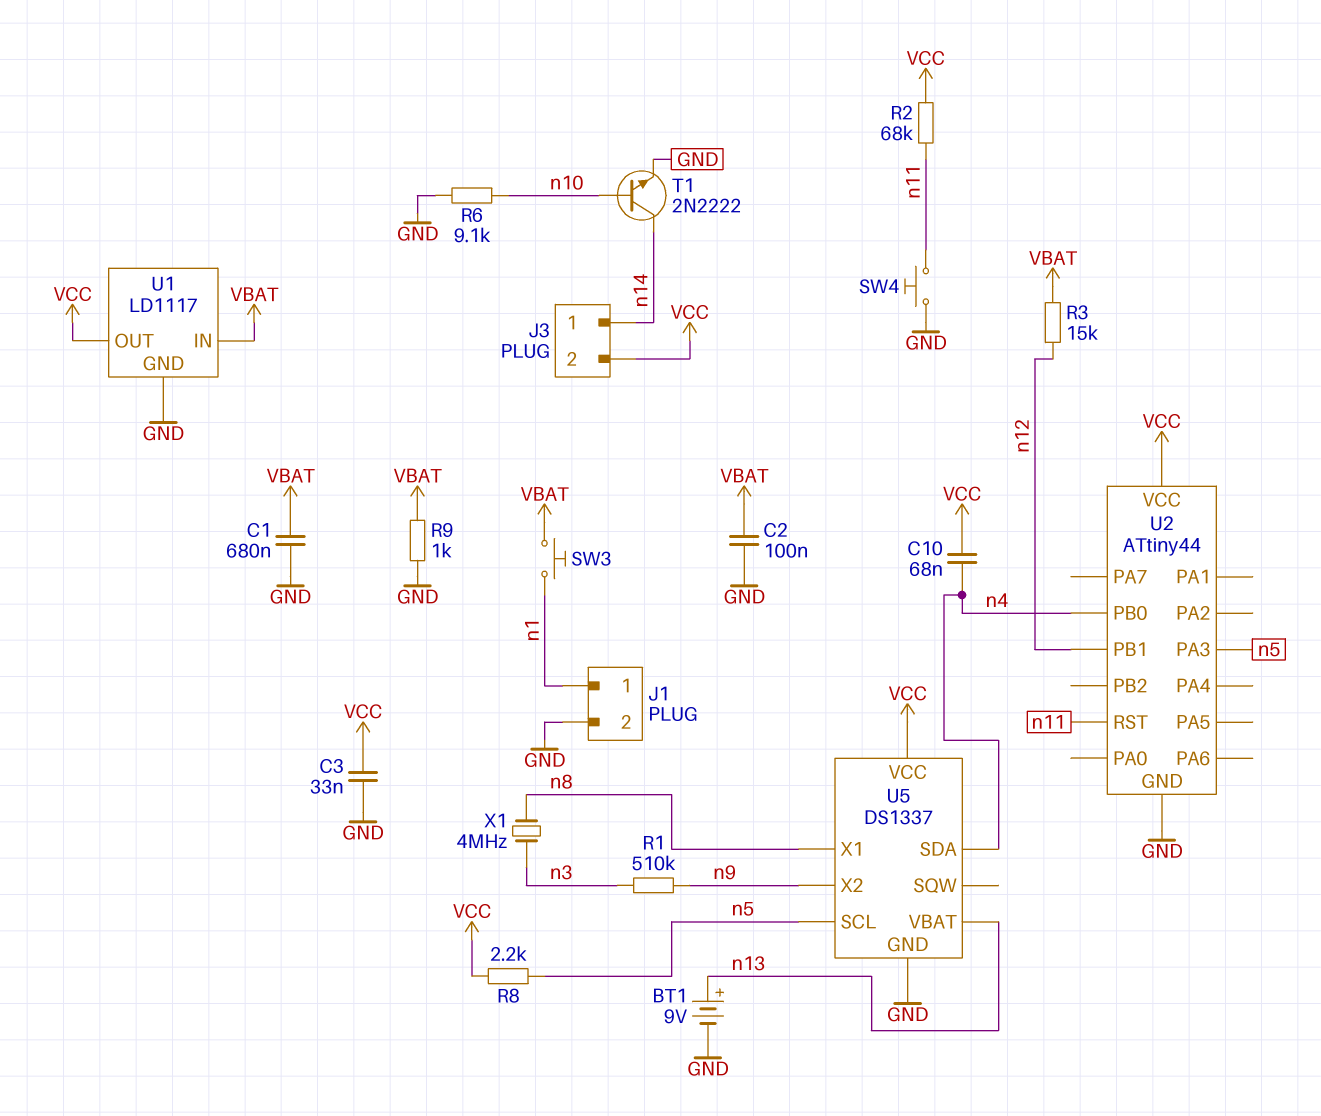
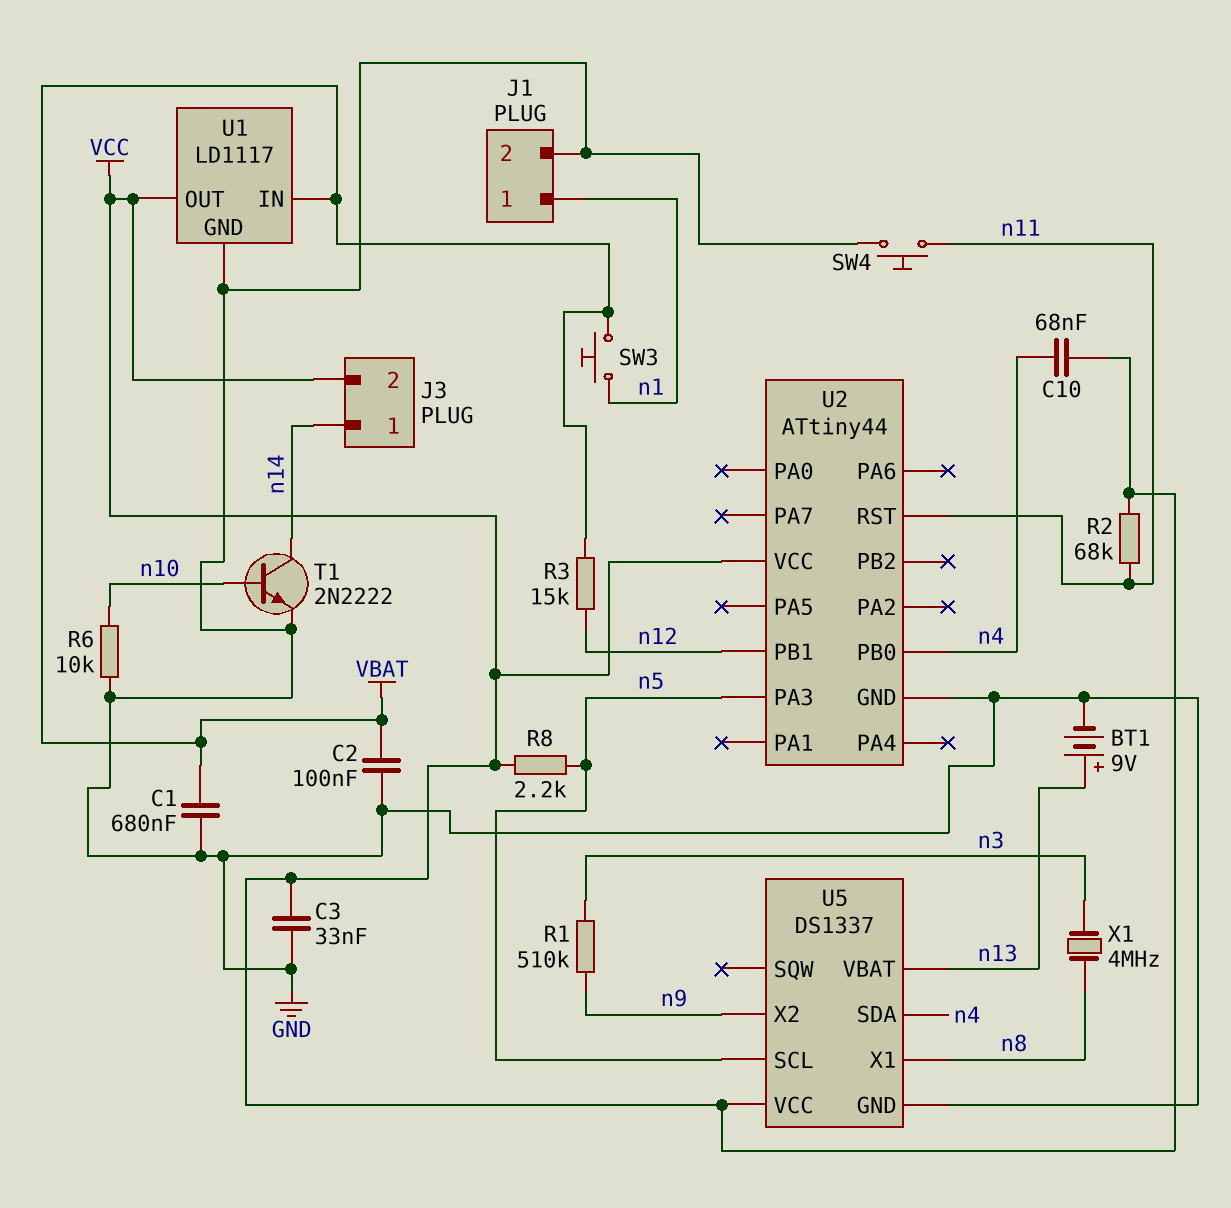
R6: 9.1k (GND, n10) -> 10k (GND, n10)
R9: 1k (GND, VBAT) -> none

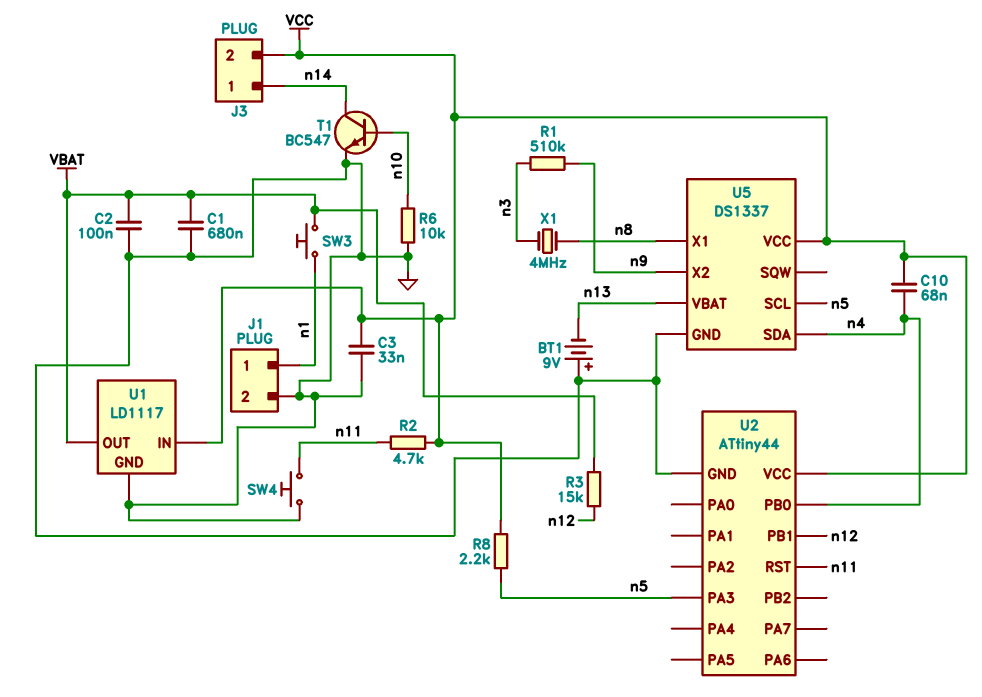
BT1: 9V (plus n13, minus GND) -> 9V (plus GND, minus n13)
R2: 68k (VCC, n11) -> 4.7k (VCC, n11)
T1: NPN 2N2222 (B n10, C n14, E GND) -> NPN BC547 (B n10, C n14, E GND)
U1 pin IN: VBAT -> VCC
U1 pin OUT: VCC -> VBAT

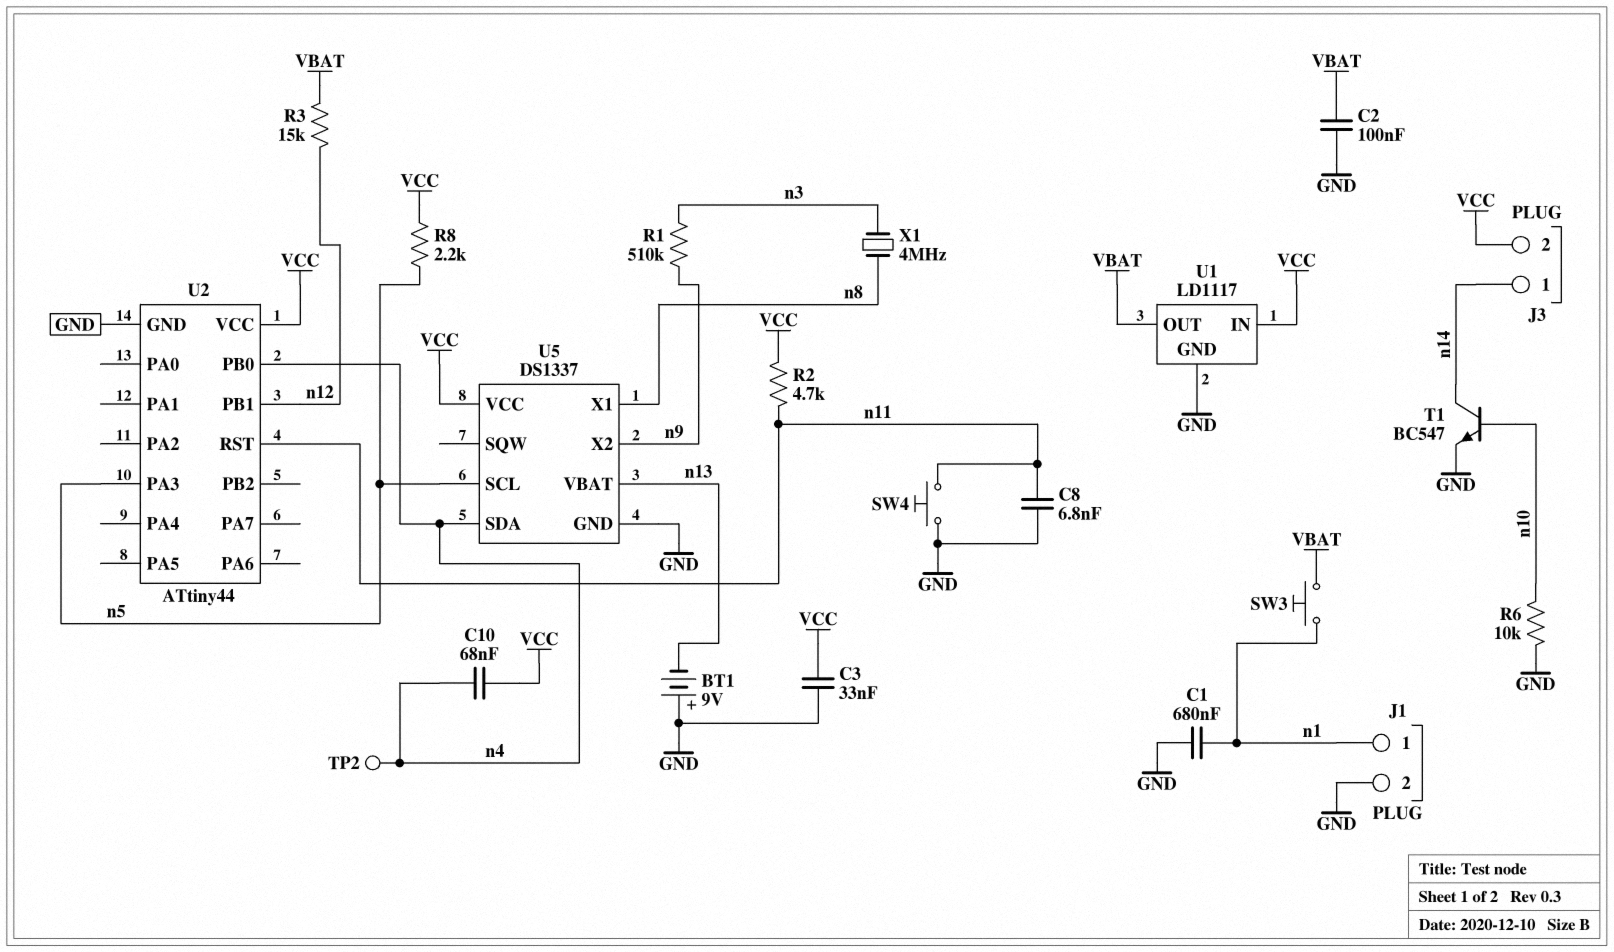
C1: 680nF (GND, VBAT) -> 680nF (GND, n1)
C8: none -> 6.8nF (GND, n11)
TP2: none -> test point (n4)

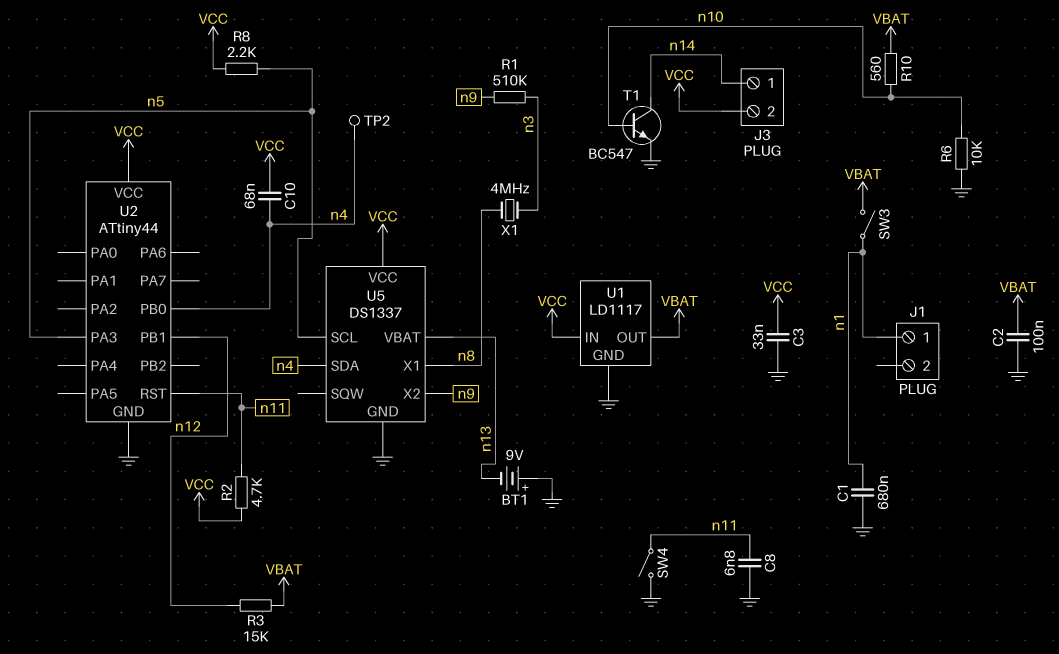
J1 pin 2: GND -> none
R10: none -> 560 (VBAT, n10)
SW3: button (VBAT, n1) -> switch (VBAT, n1)
SW4: button (GND, n11) -> switch (GND, n11)

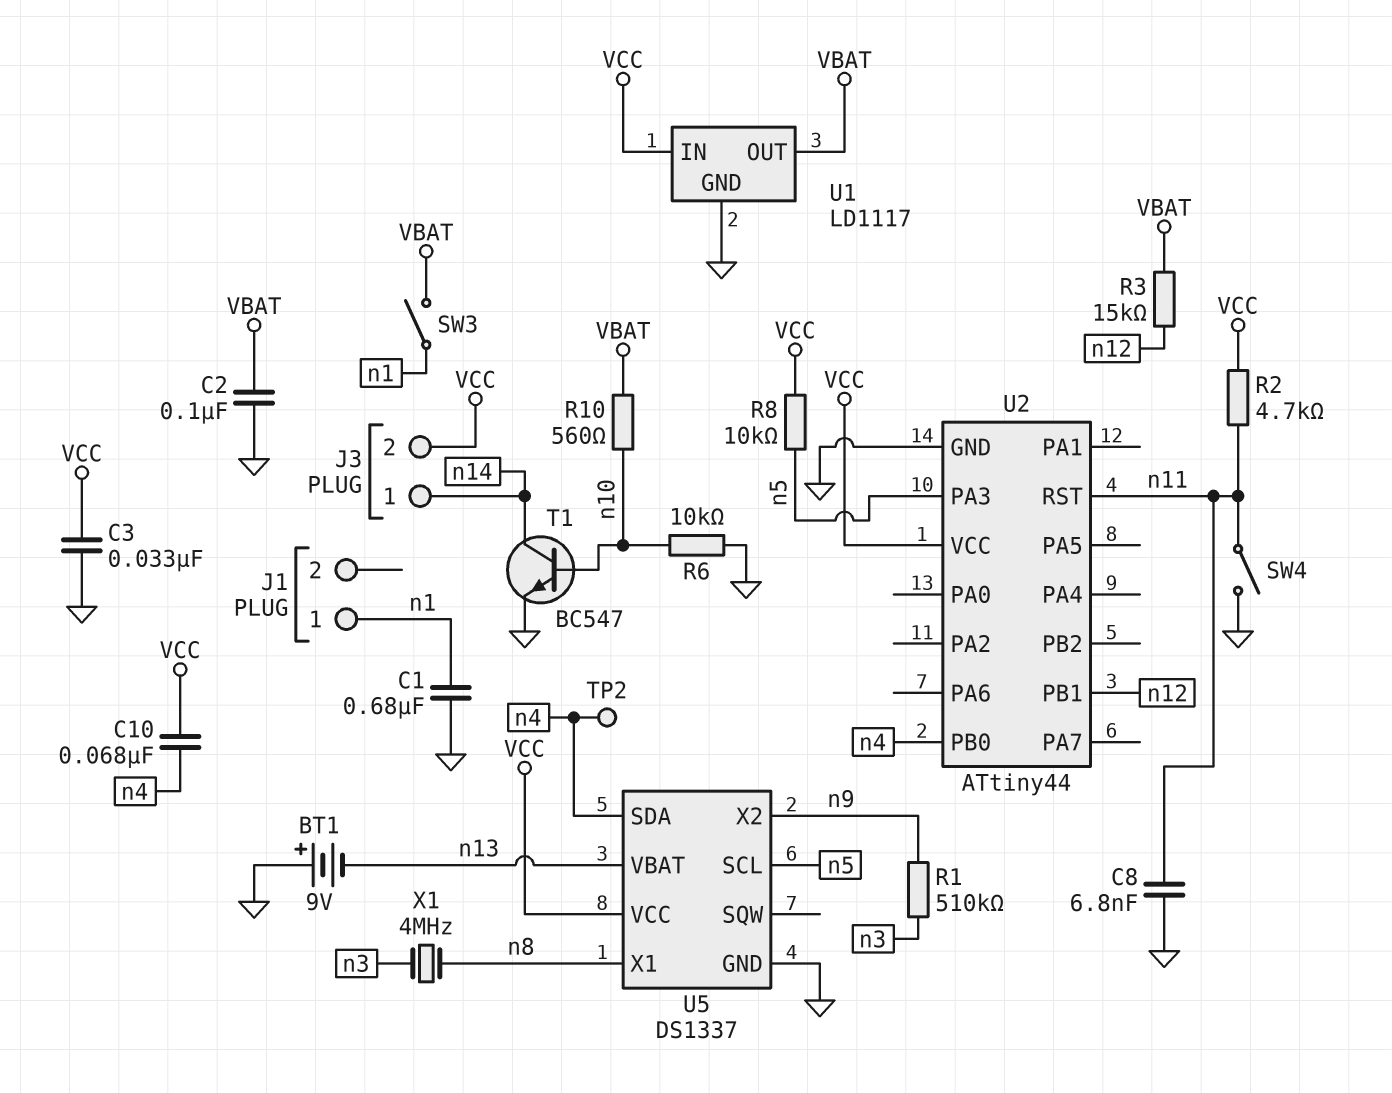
R8: 2.2k (VCC, n5) -> 10k (VCC, n5)

